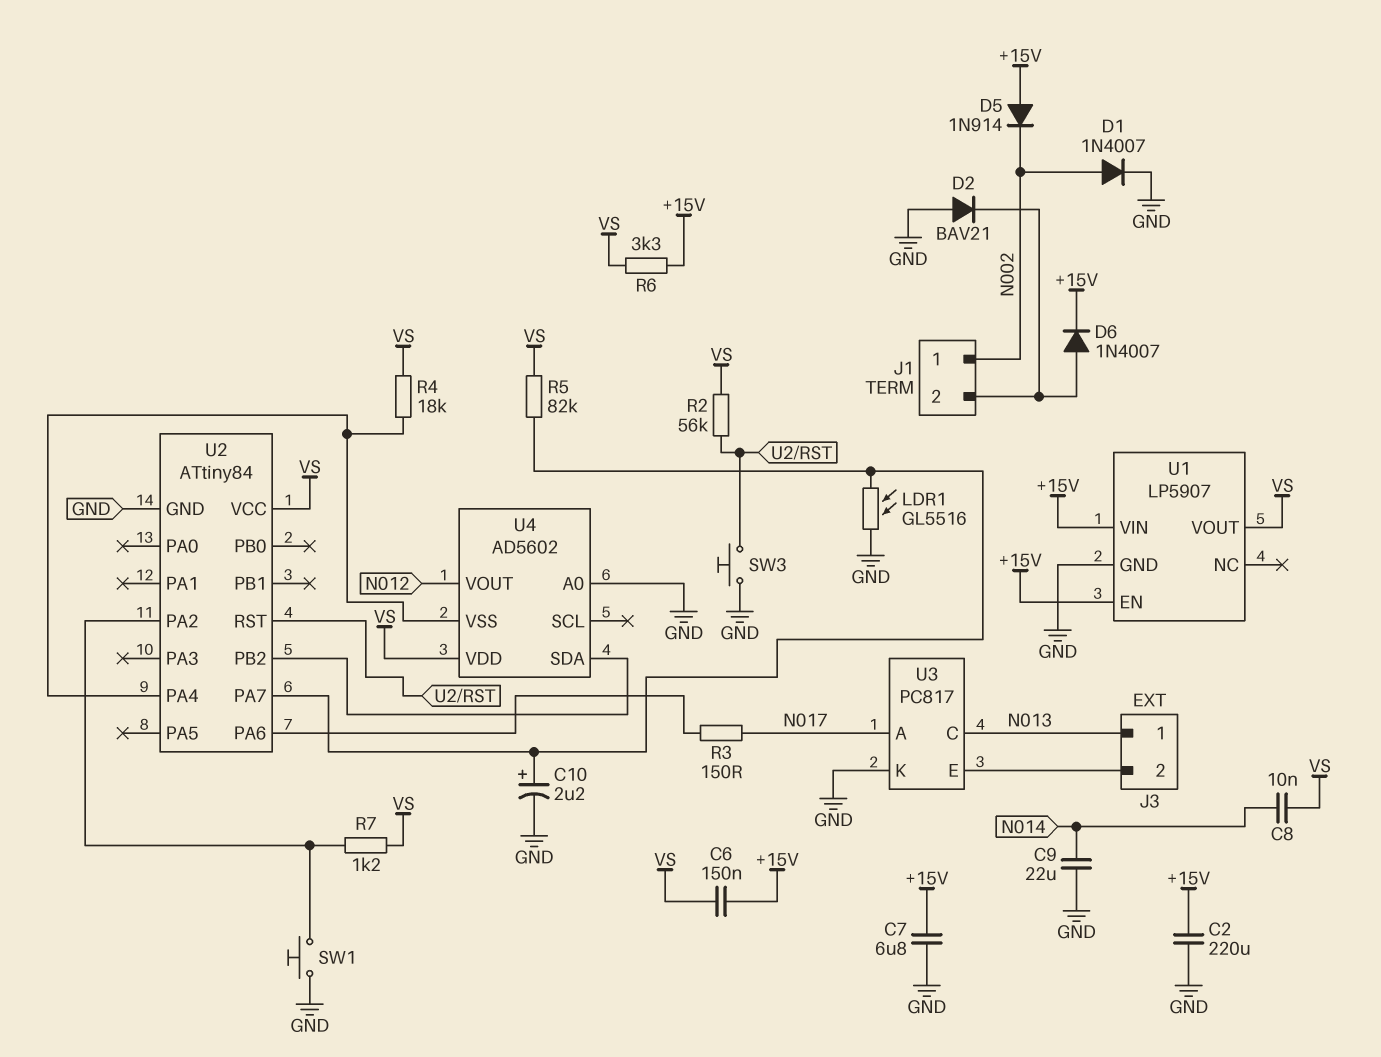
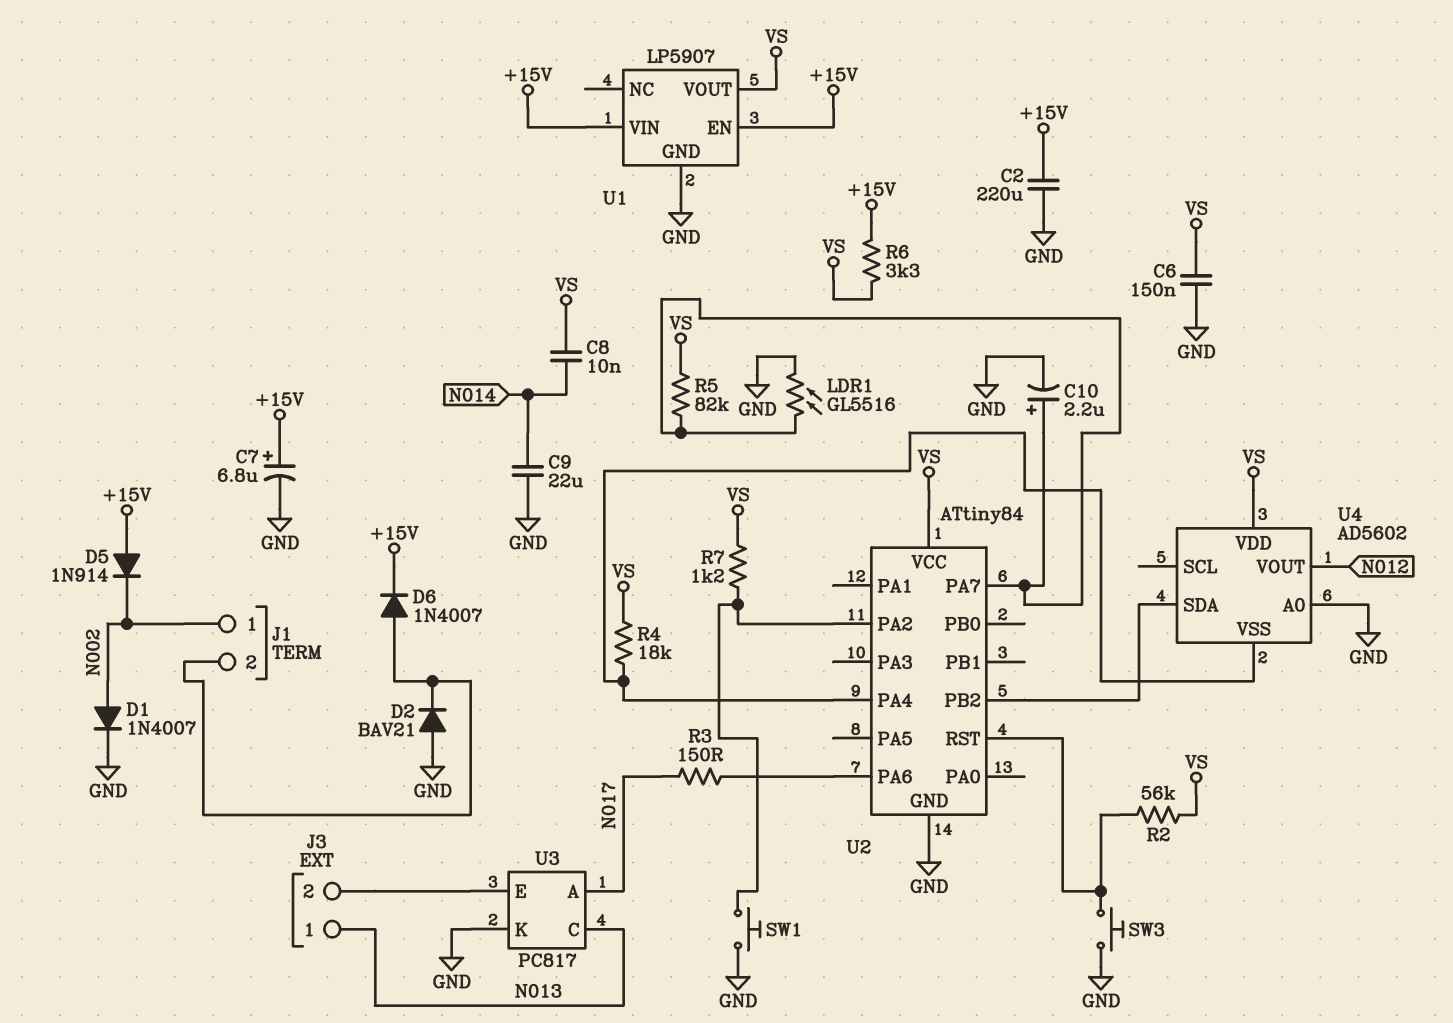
C6: 150nF (+15V, VS) -> 150nF (GND, VS)
C7: 6.8uF (+15V, GND) -> 6.8uF (plus +15V, minus GND)

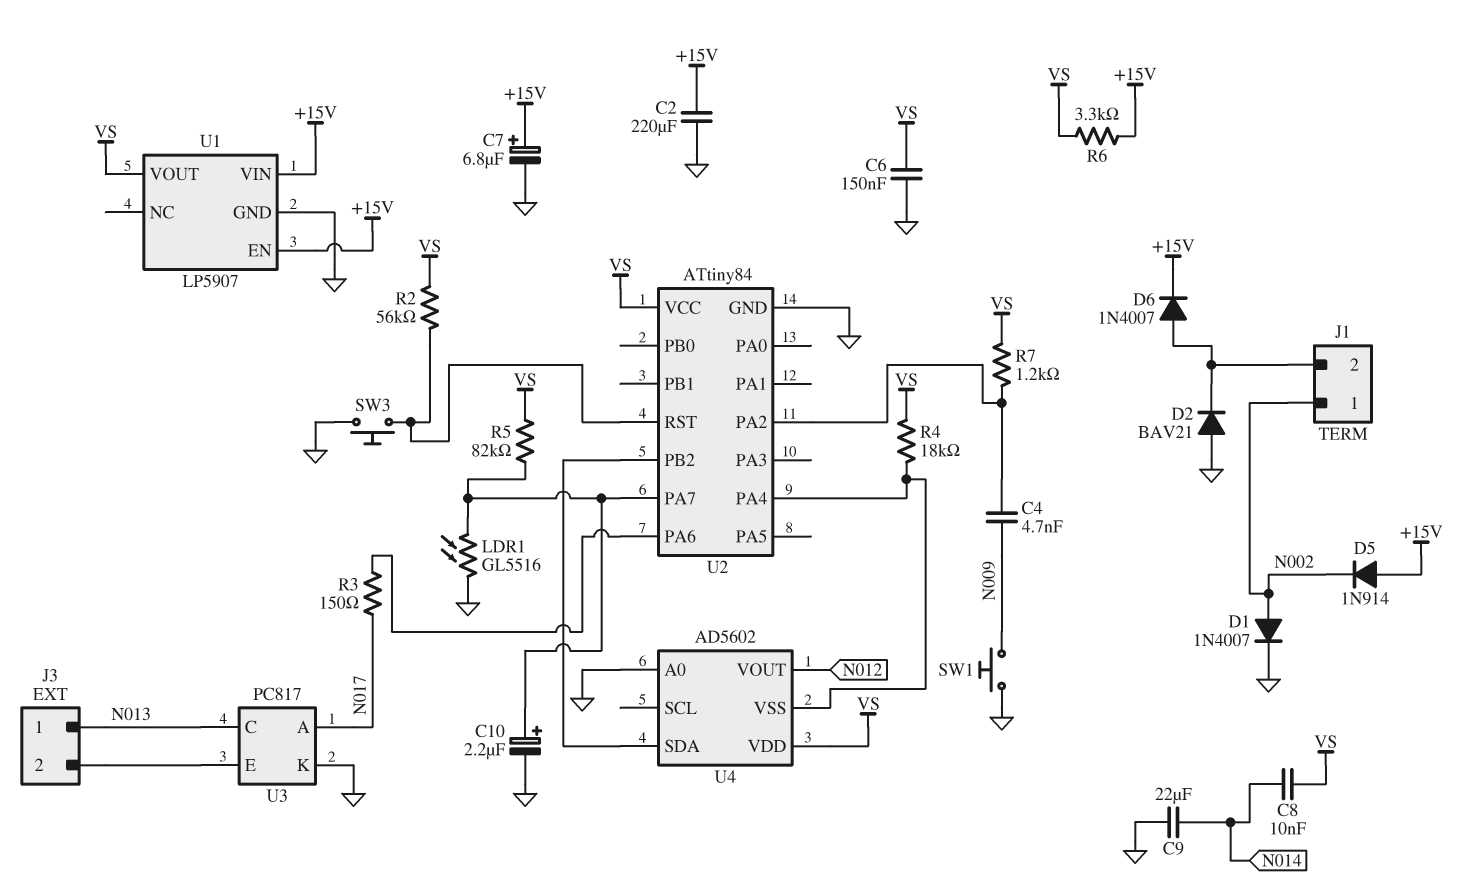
C4: none -> 4.7nF (N009, U2/PA2)
SW1: button (GND, U2/PA2) -> button (GND, N009)

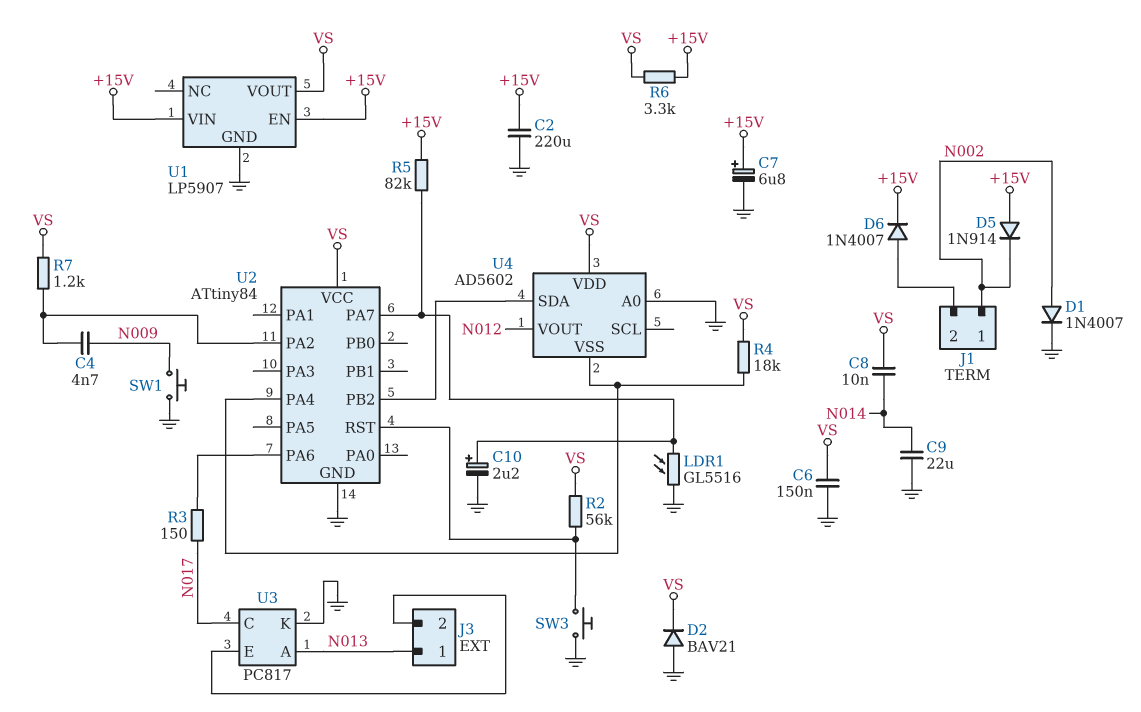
D2: diode BAV21 (A GND, K J1/2) -> diode BAV21 (A GND, K VS)
R5: 82k (U2/PA7, VS) -> 82k (+15V, U2/PA7)
U3 pin A: N017 -> N013
U3 pin C: N013 -> N017

